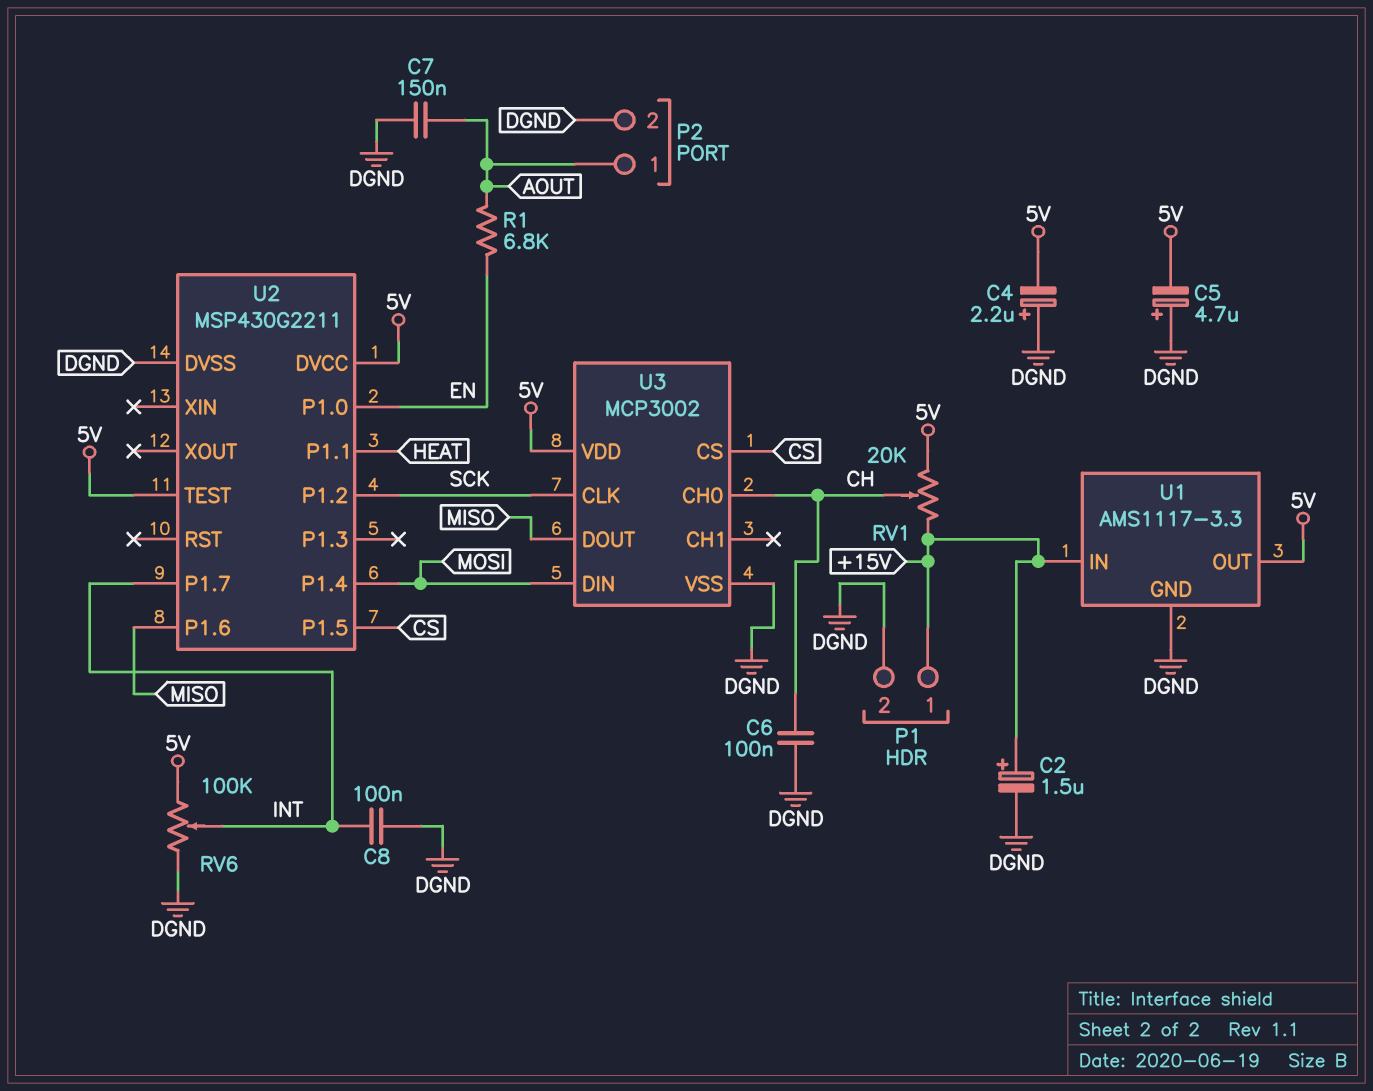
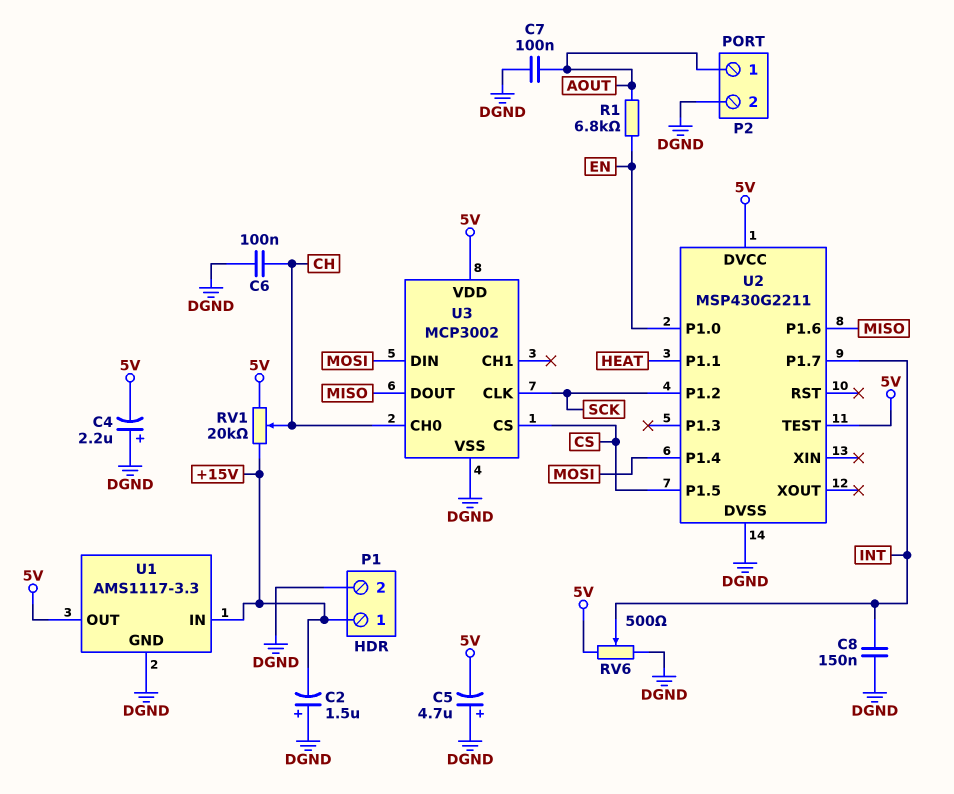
C2: 1.5uF (plus +15V, minus DGND) -> 1.5uF (plus DGND, minus +15V)
C7: 150nF (AOUT, DGND) -> 100nF (AOUT, DGND)
C8: 100nF (DGND, INT) -> 150nF (DGND, INT)
RV6: 100k (5V, DGND, wiper INT) -> 500 (5V, DGND, wiper INT)

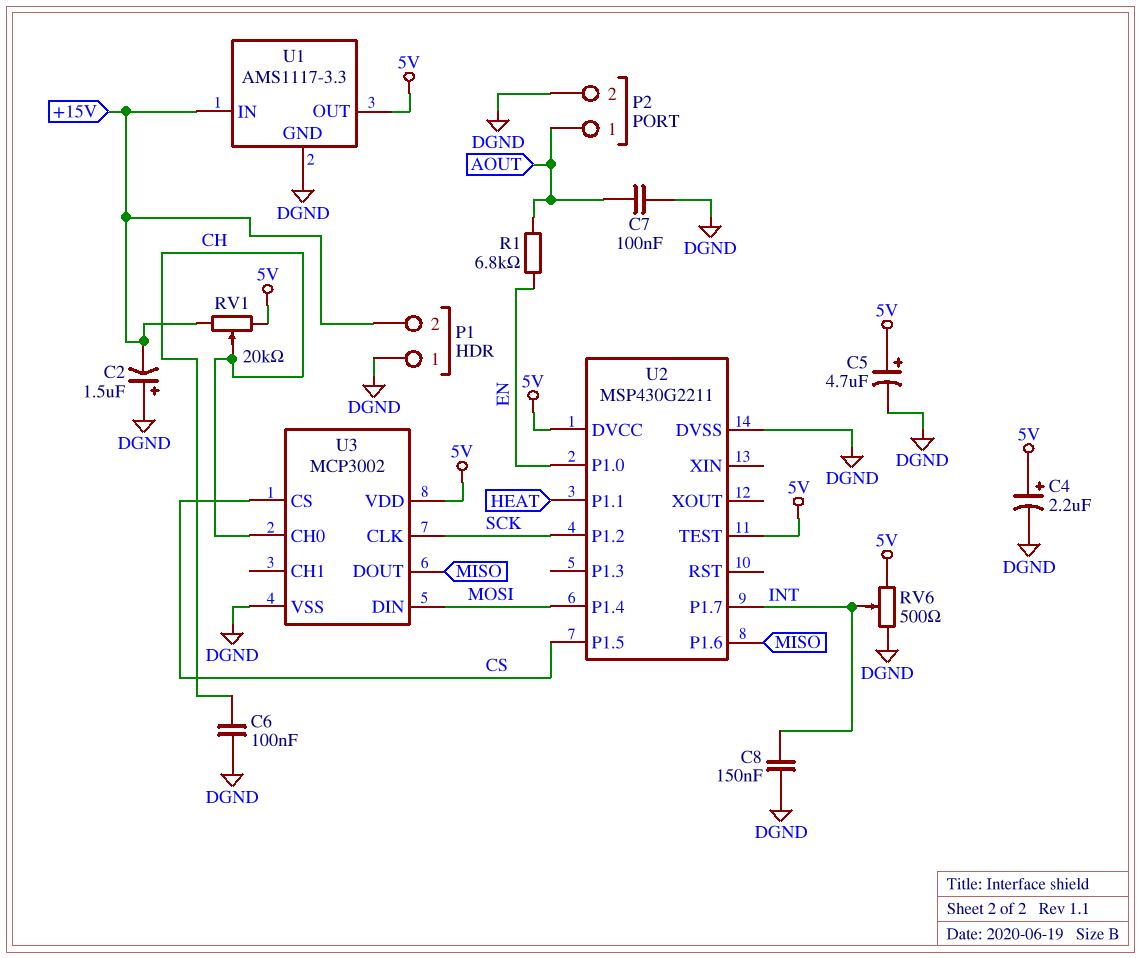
C4: 2.2uF (plus DGND, minus 5V) -> 2.2uF (plus 5V, minus DGND)
C5: 4.7uF (plus DGND, minus 5V) -> 4.7uF (plus 5V, minus DGND)
P1 pin 1: +15V -> DGND
P1 pin 2: DGND -> +15V

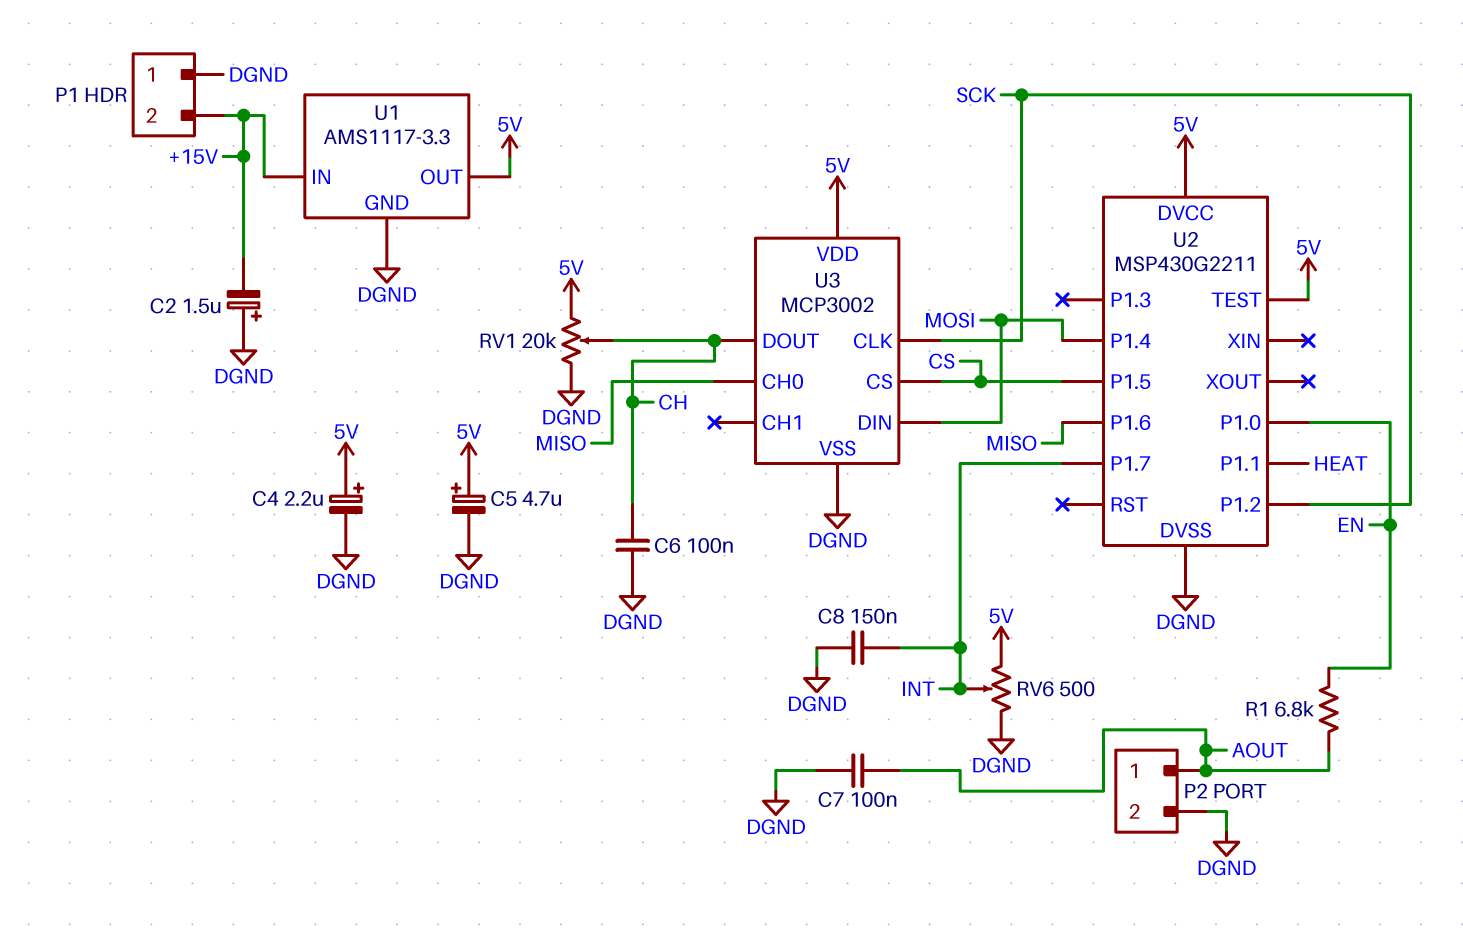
RV1: 20k (+15V, 5V, wiper CH) -> 20k (5V, DGND, wiper CH)
U3 pin CH0: CH -> MISO
U3 pin DOUT: MISO -> CH

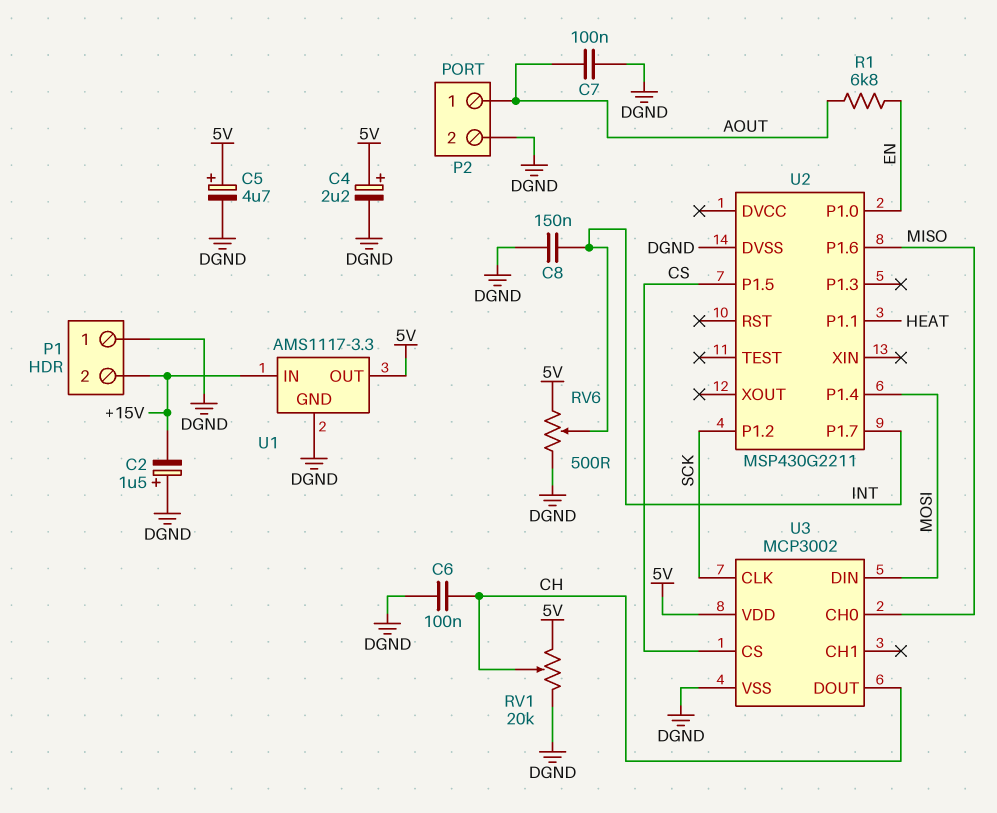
U2 pin DVCC: 5V -> none
U2 pin TEST: 5V -> none

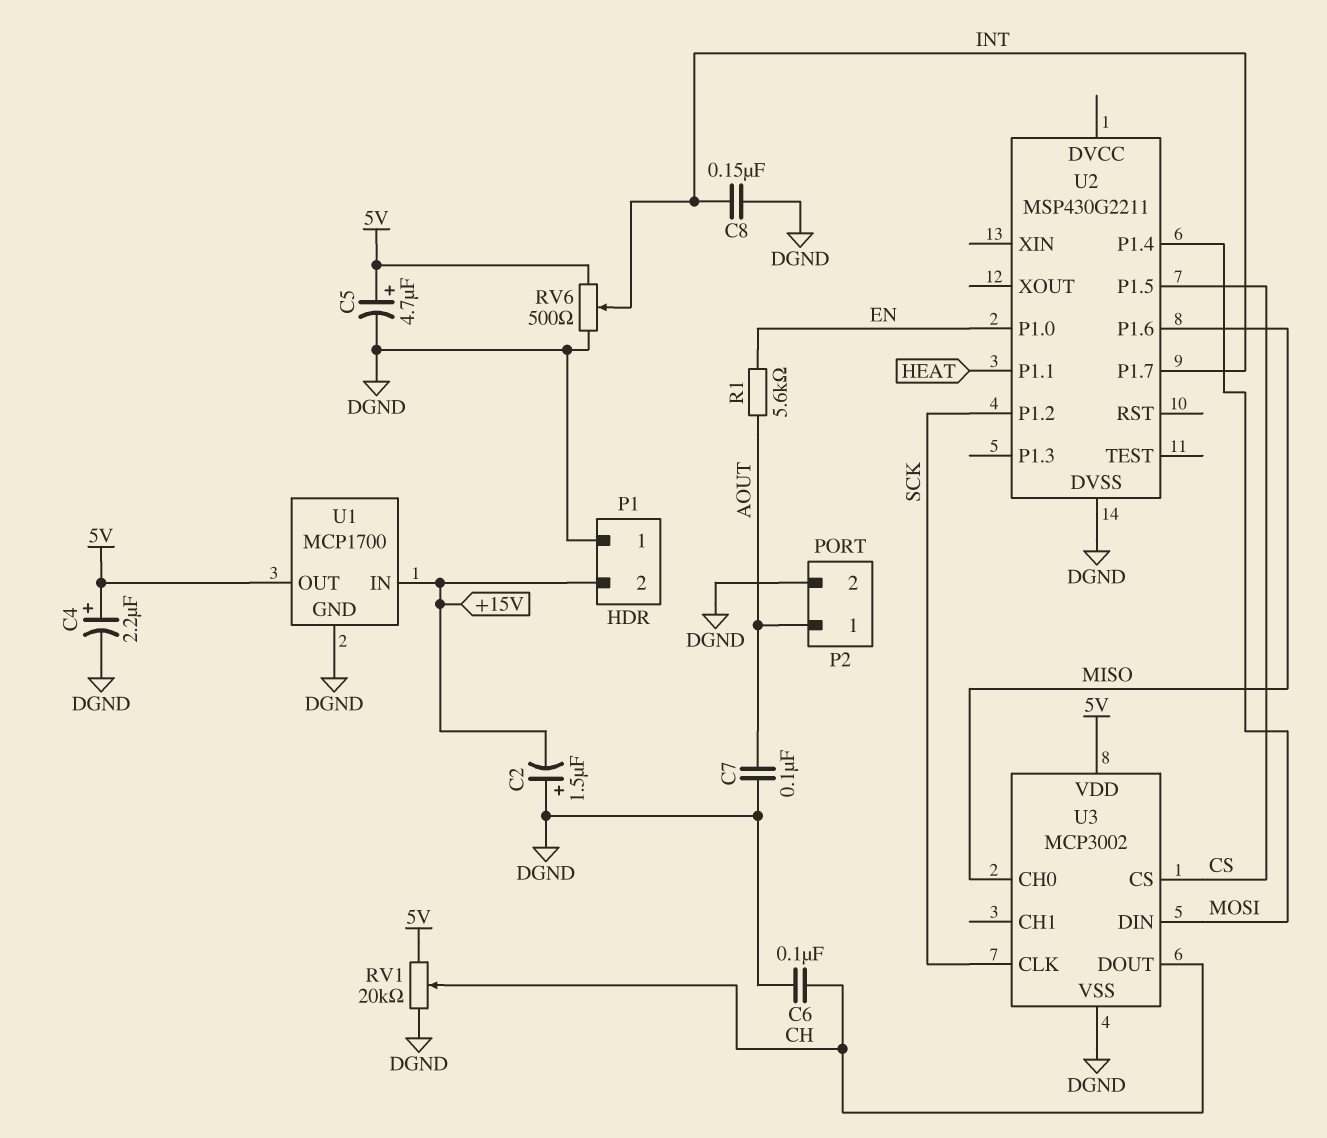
R1: 6.8k (AOUT, EN) -> 5.6k (AOUT, EN)
U1: AMS1117-3.3 -> MCP1700

